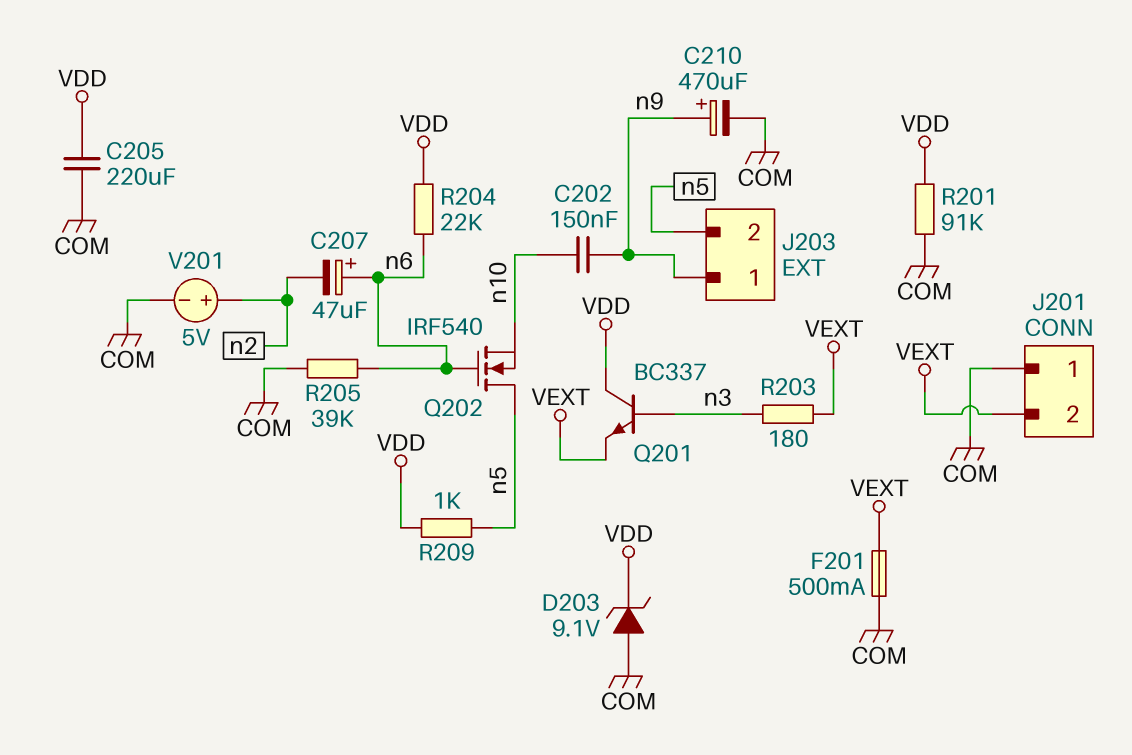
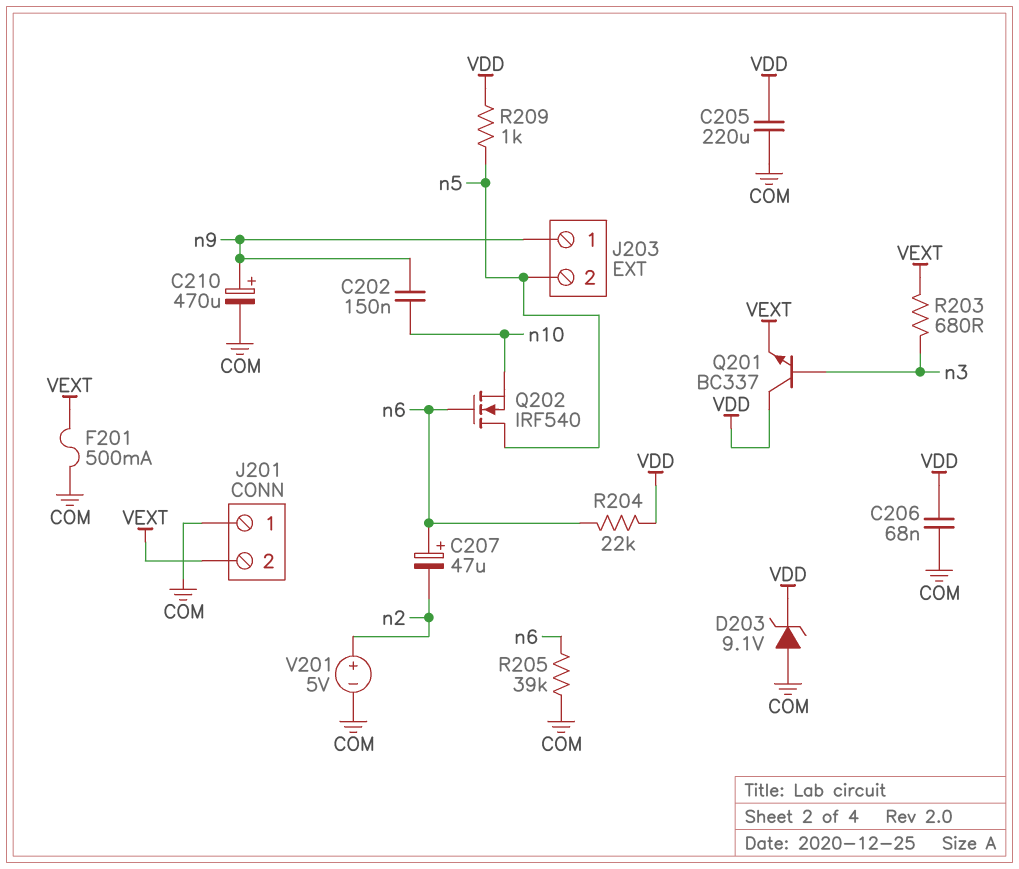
C206: none -> 68nF (COM, VDD)
R201: 91k (COM, VDD) -> none
R203: 180 (VEXT, n3) -> 680 (VEXT, n3)

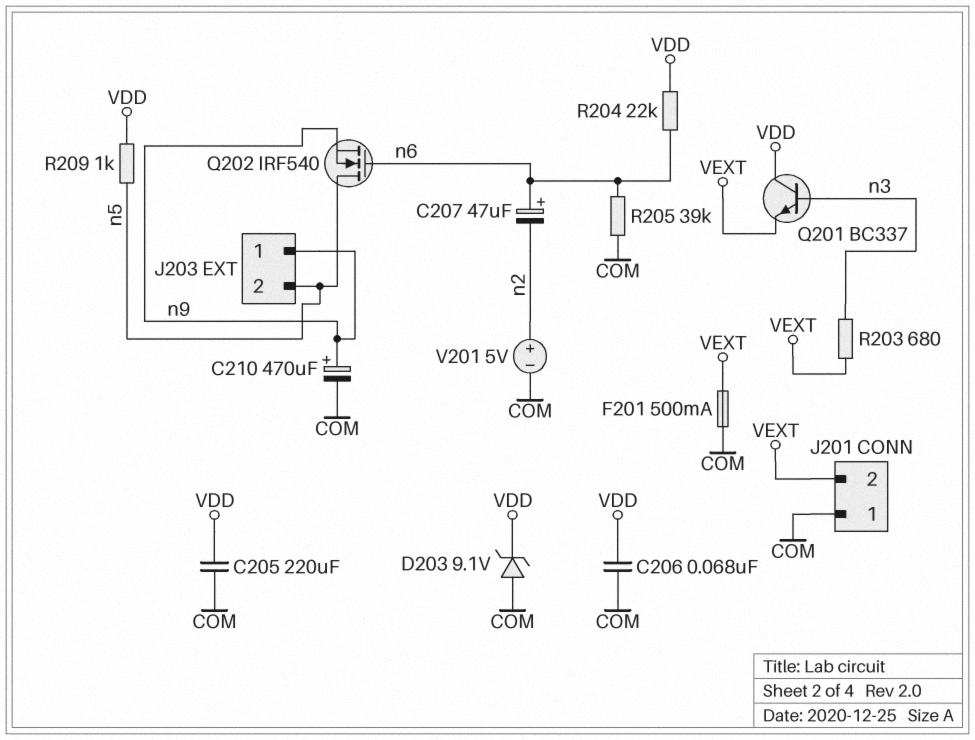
C202: 150nF (n9, n10) -> none
Q202: NMOS IRF540 (G n6, D n5, S n10) -> NMOS IRF540 (G n6, D n5, S n9)

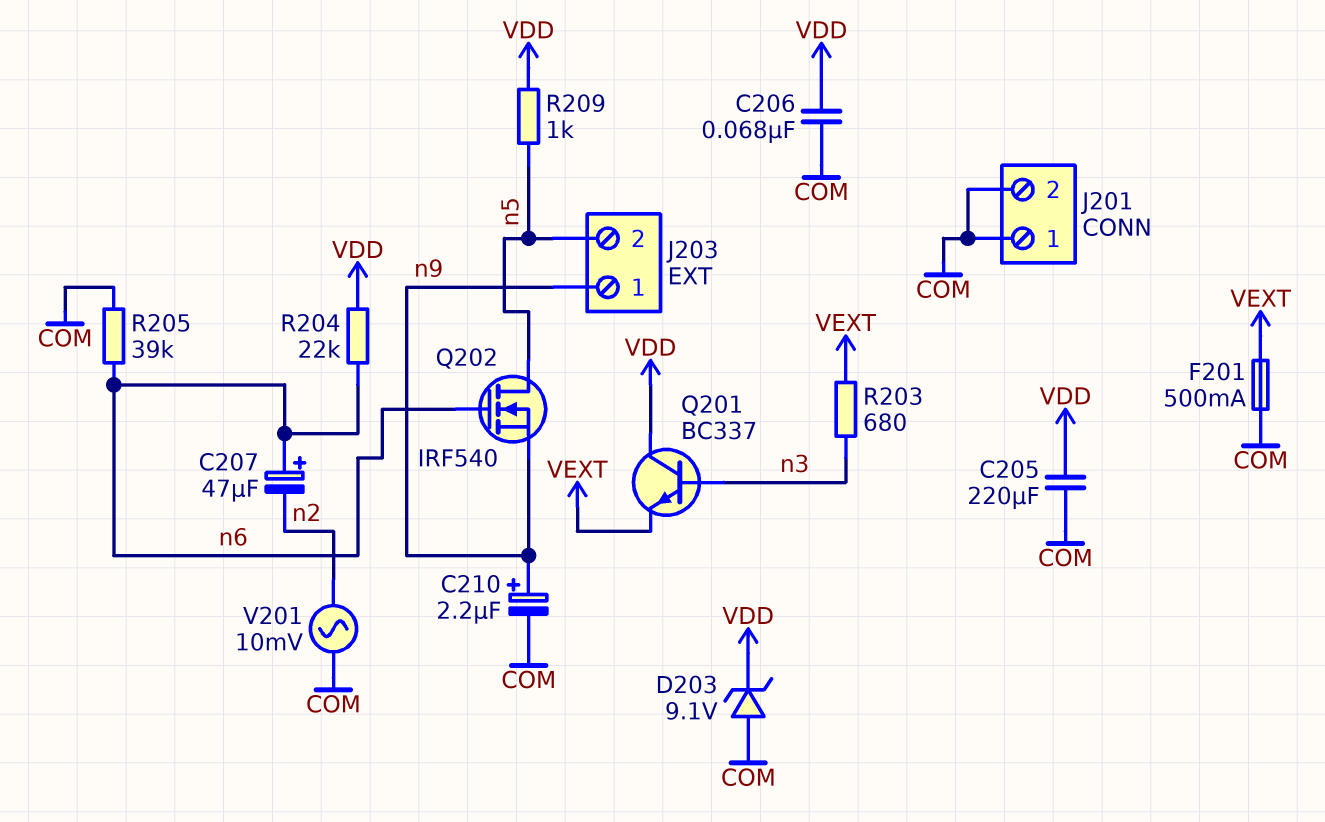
C210: 470uF (plus n9, minus COM) -> 2.2uF (plus n9, minus COM)
J201 pin 2: VEXT -> COM
V201: 5V (plus n2, minus COM) -> AC 10mV (COM, n2)

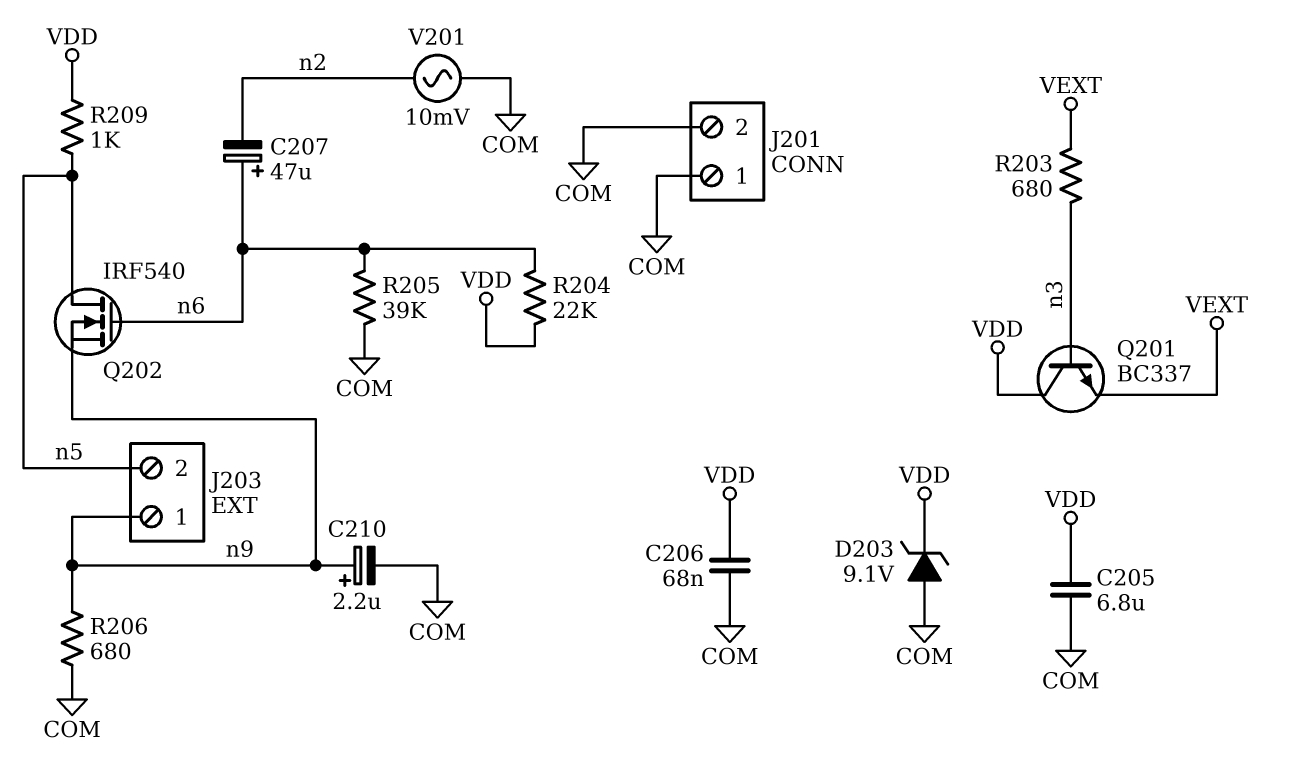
C205: 220uF (COM, VDD) -> 6.8uF (COM, VDD)
F201: 500mA (COM, VEXT) -> none
R206: none -> 680 (COM, n9)

